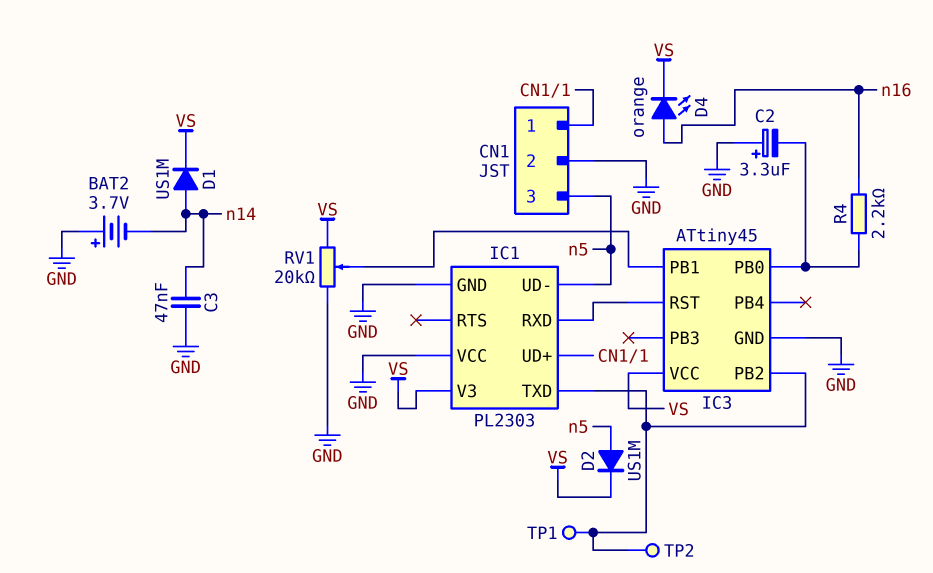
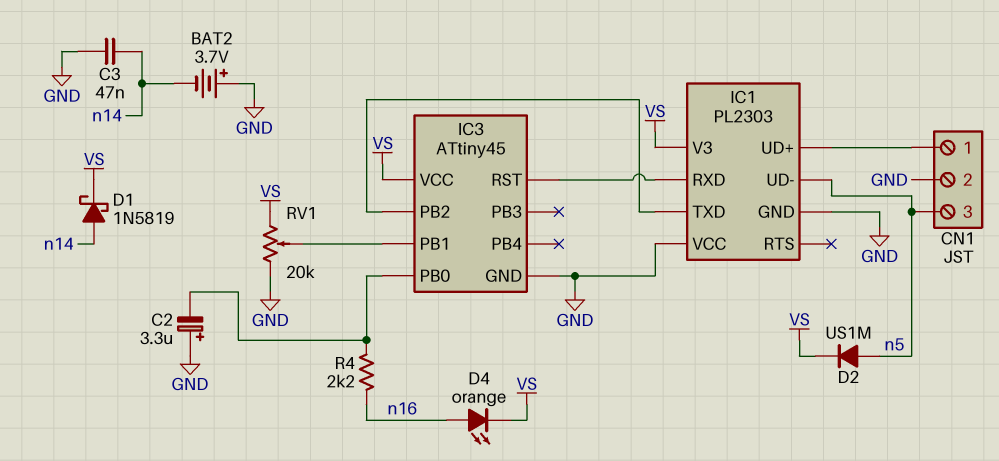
D1: diode US1M (A n14, K VS) -> schottky 1N5819 (A n14, K VS)
TP1: test point (IC1/TXD) -> none
TP2: test point (IC1/TXD) -> none

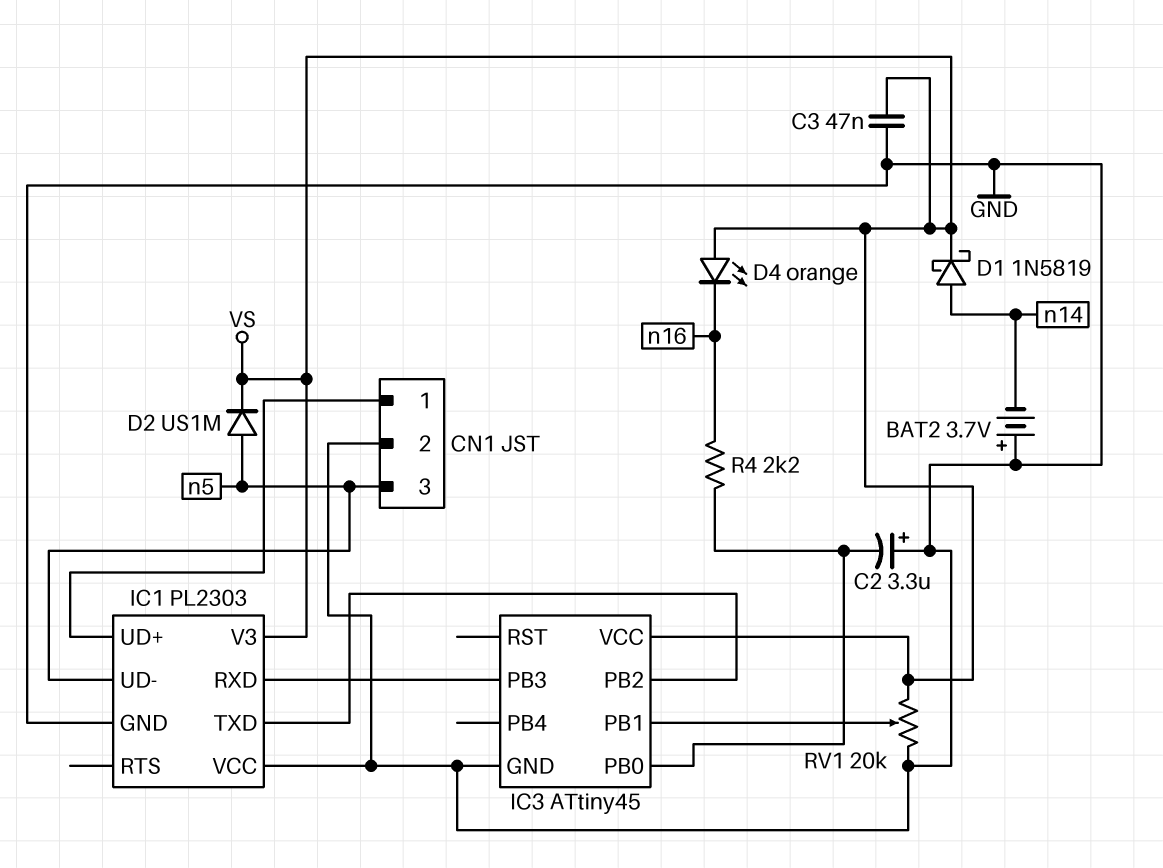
C3: 47nF (GND, n14) -> 47nF (GND, VS)
D4: LED orange (A n16, K VS) -> LED orange (A VS, K n16)
IC3 pin PB3: none -> IC1/RXD
IC3 pin RST: IC1/RXD -> none

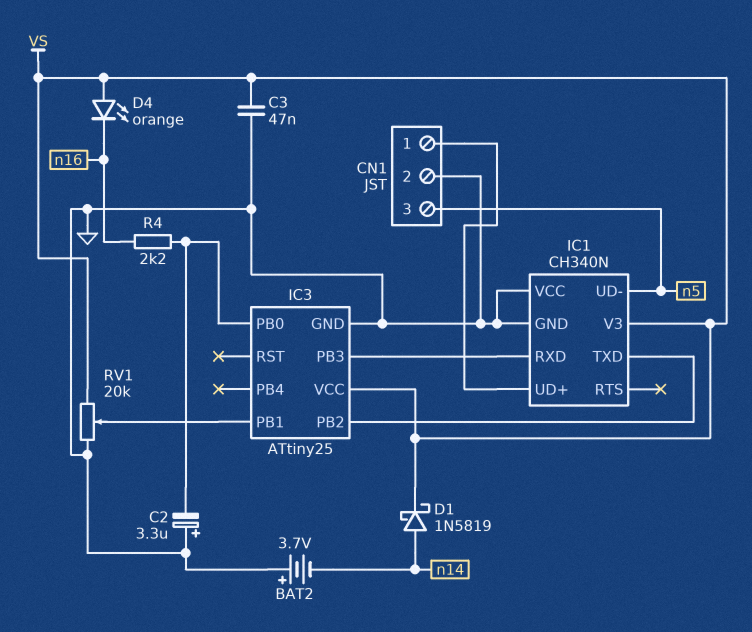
D2: diode US1M (A n5, K VS) -> none
IC1: PL2303 -> CH340N
IC3: ATtiny45 -> ATtiny25

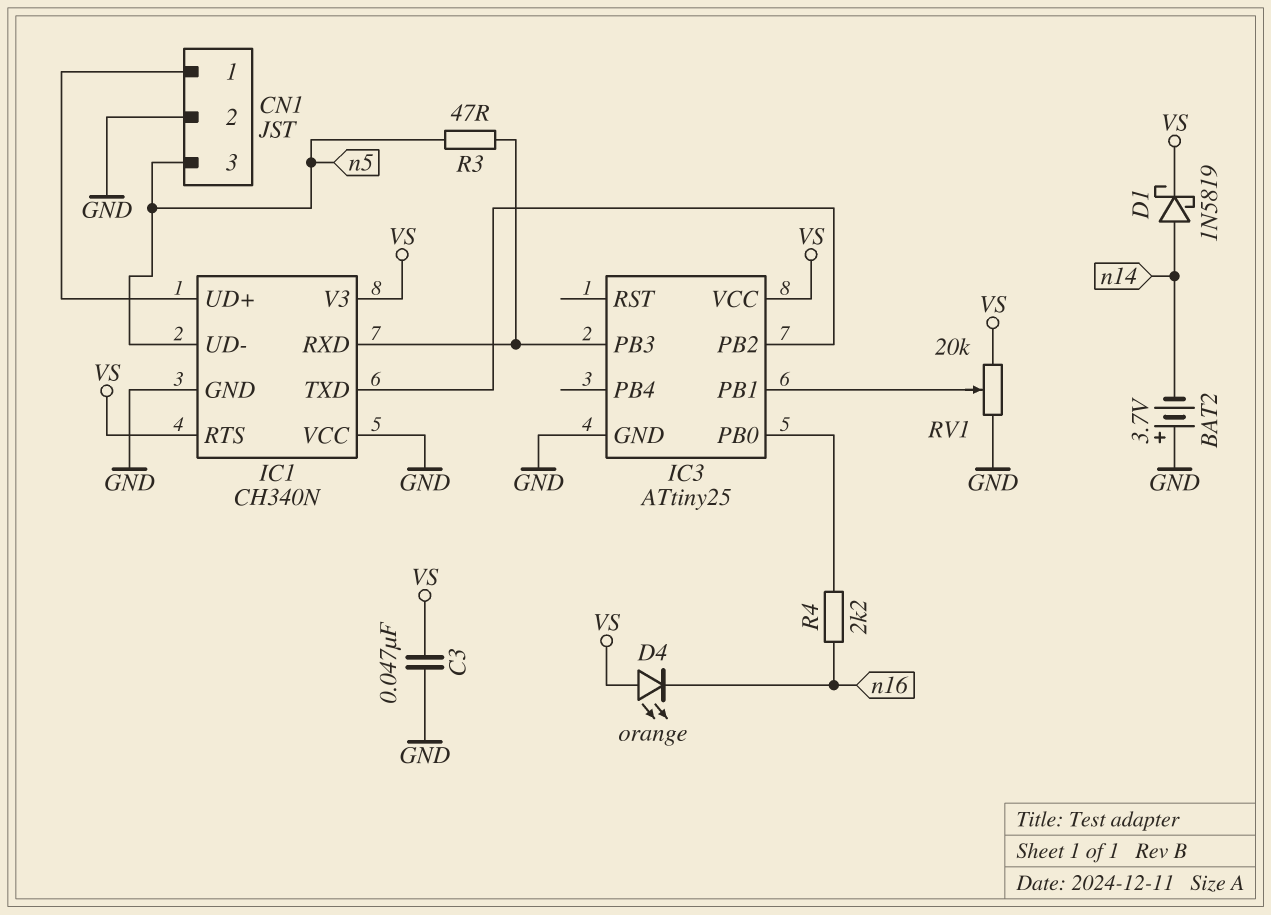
C2: 3.3uF (plus GND, minus IC3/PB0) -> none
IC1 pin RTS: none -> VS
R3: none -> 47 (IC1/RXD, n5)

